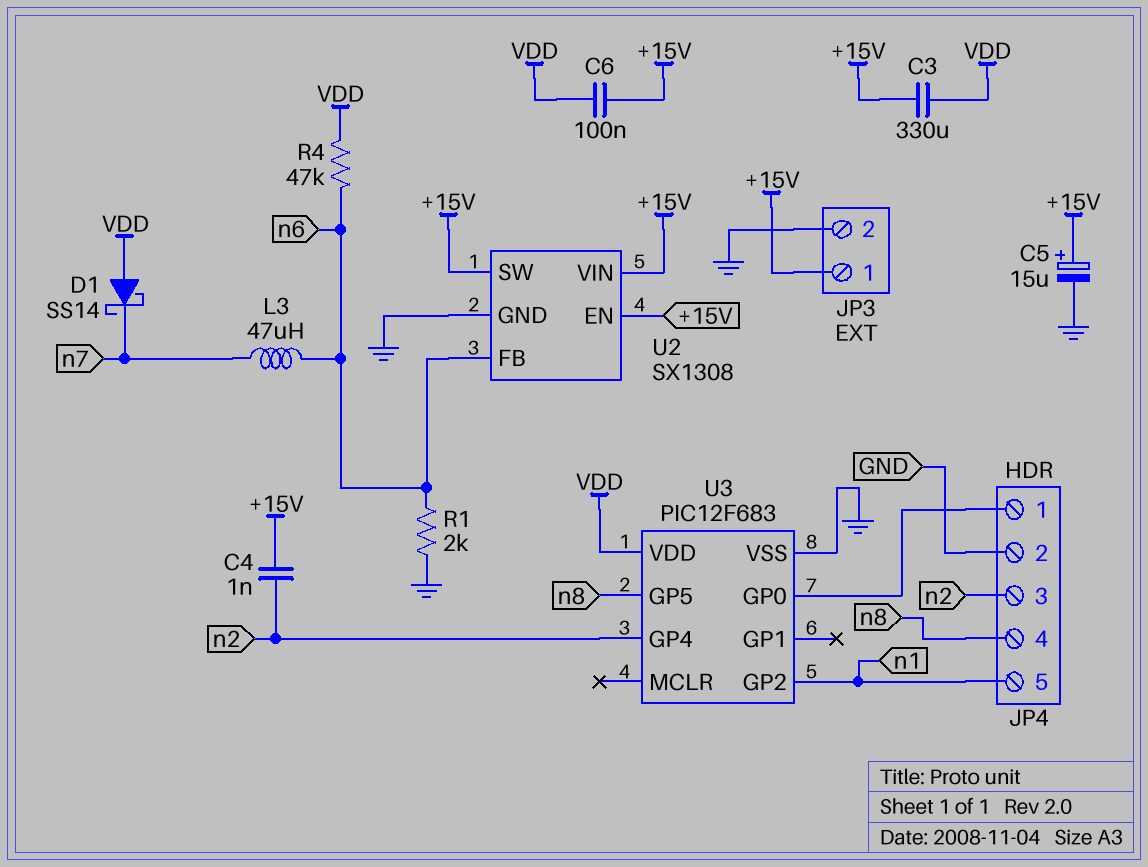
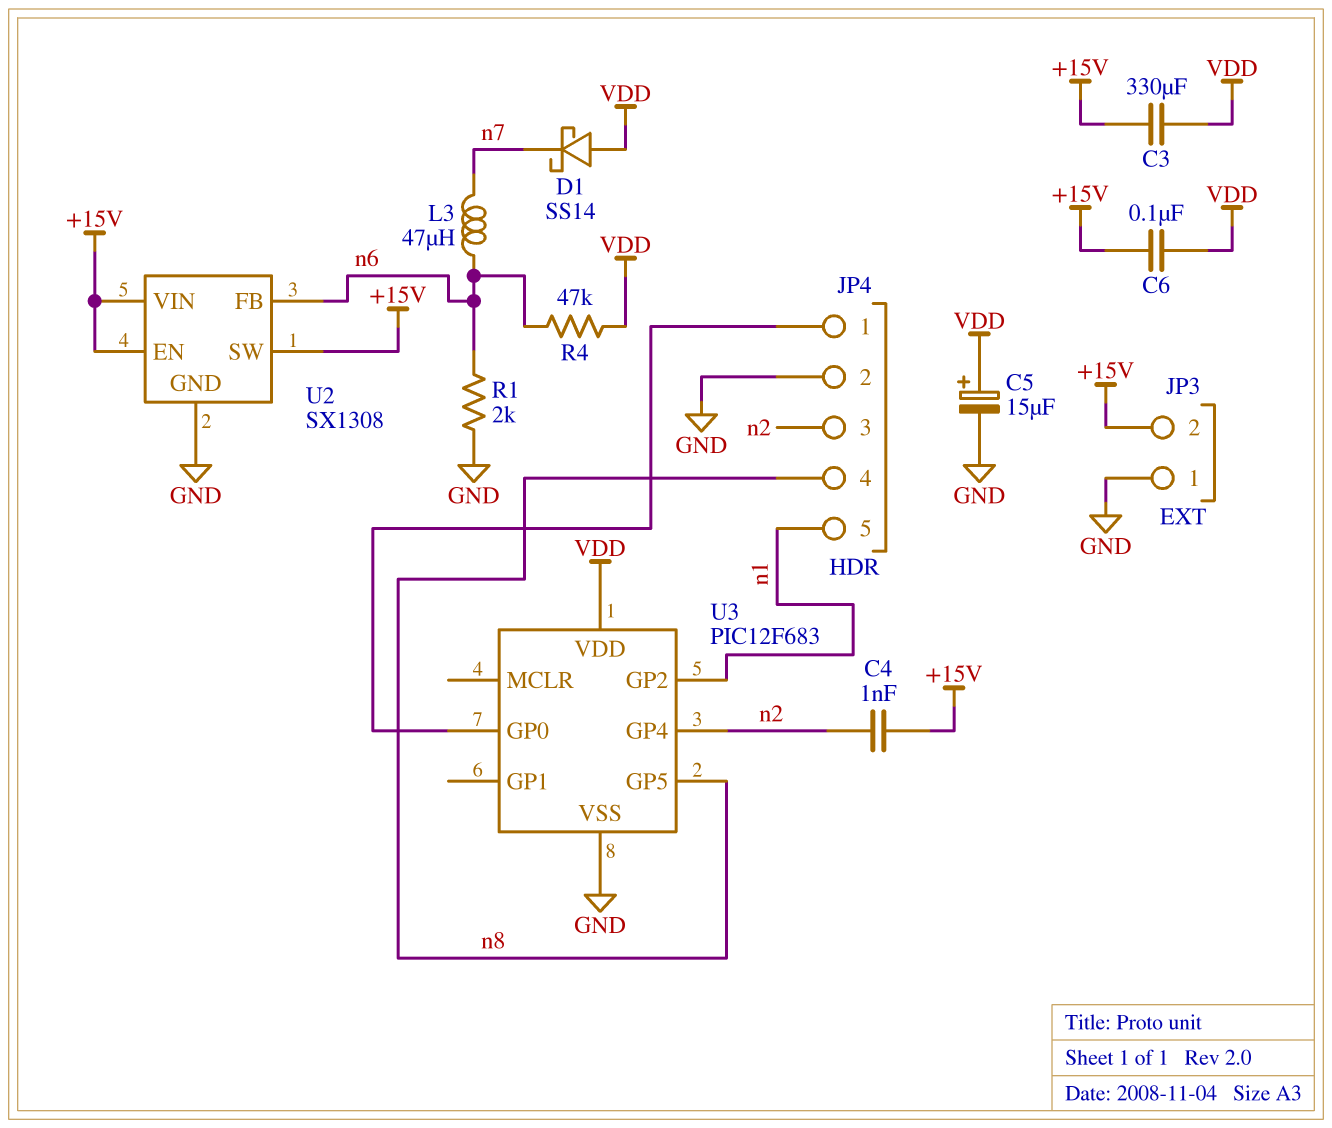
C5: 15uF (plus +15V, minus GND) -> 15uF (plus VDD, minus GND)
JP3 pin 1: +15V -> GND
JP3 pin 2: GND -> +15V

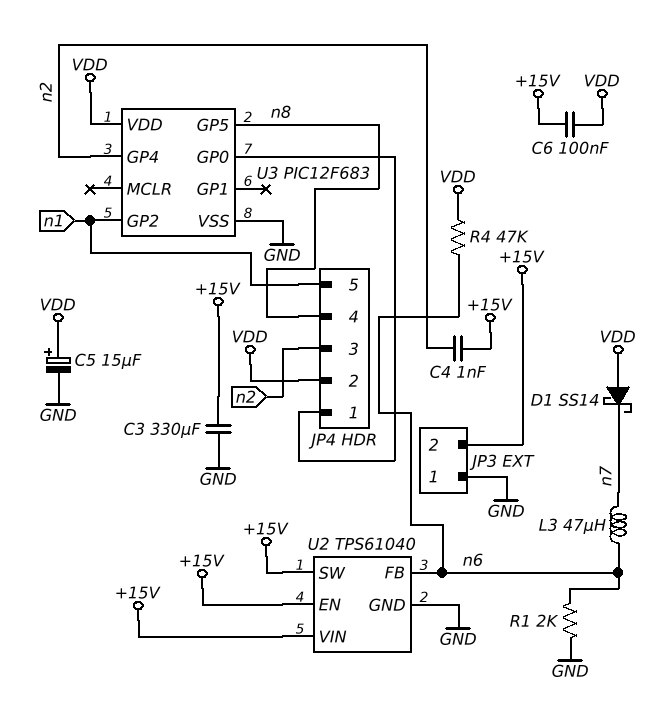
C3: 330uF (+15V, VDD) -> 330uF (+15V, GND)
JP4 pin 2: GND -> VDD
U2: SX1308 -> TPS61040

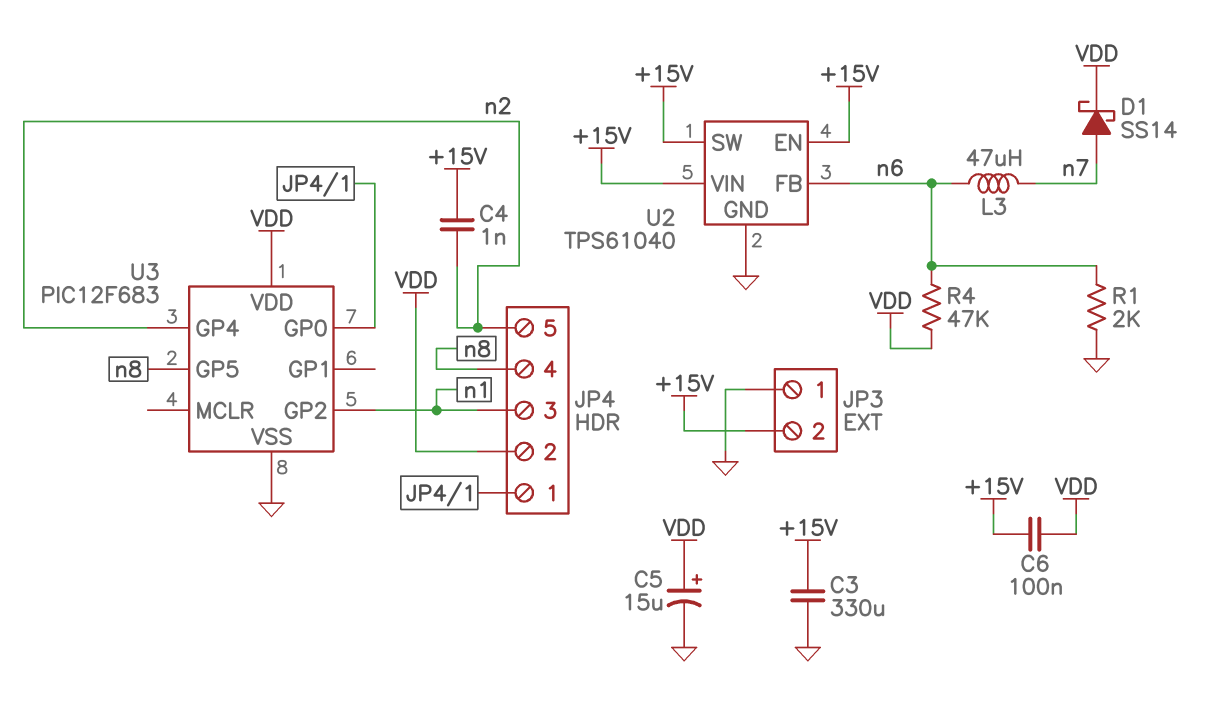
D1: schottky SS14 (A VDD, K n7) -> schottky SS14 (A n7, K VDD)
JP4 pin 3: n2 -> n1
JP4 pin 5: n1 -> n2

